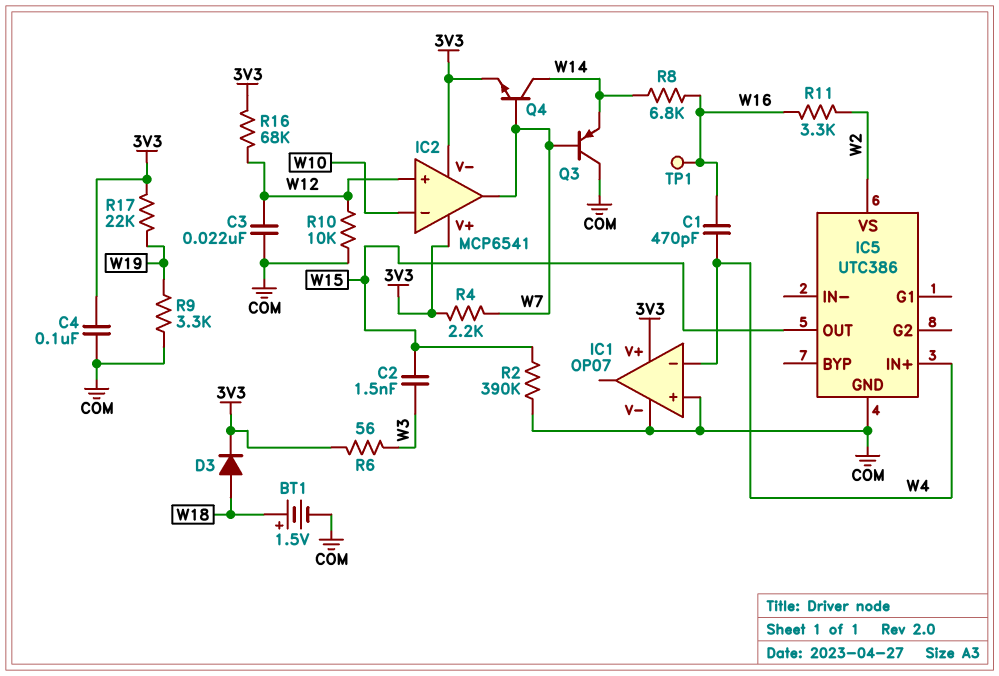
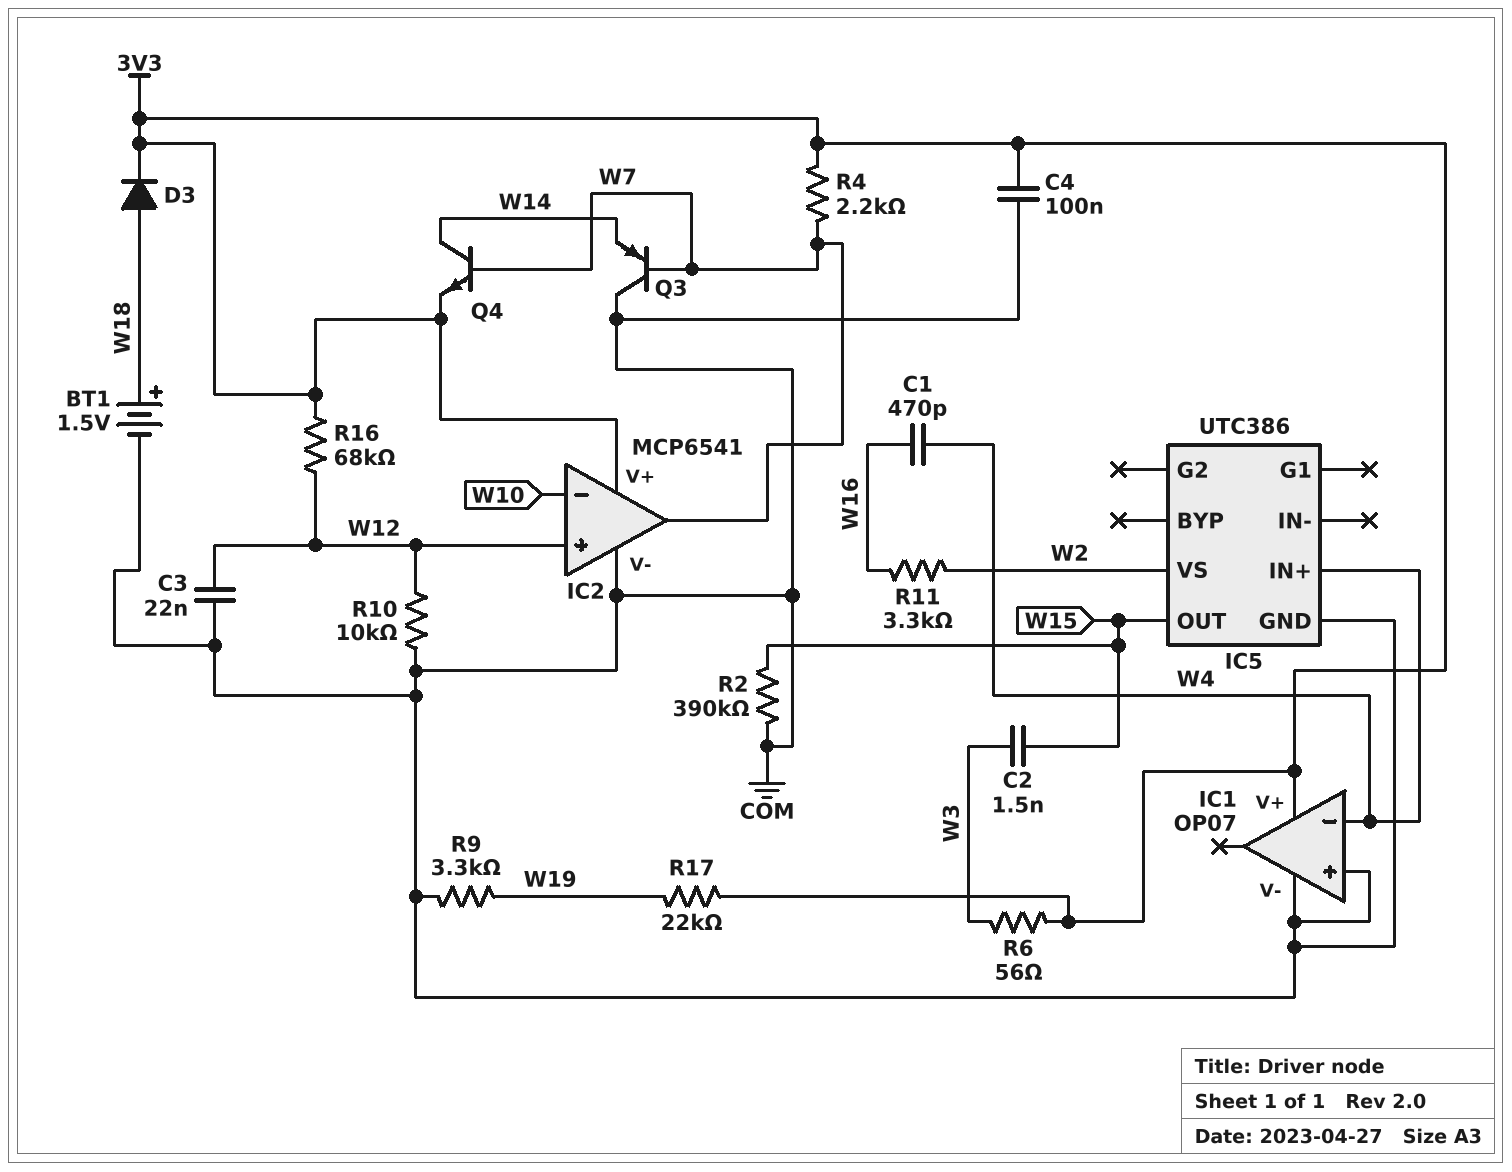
IC2 pin V-: 3V3 -> COM
R8: 6.8k (W14, W16) -> none
TP1: test point (W16) -> none

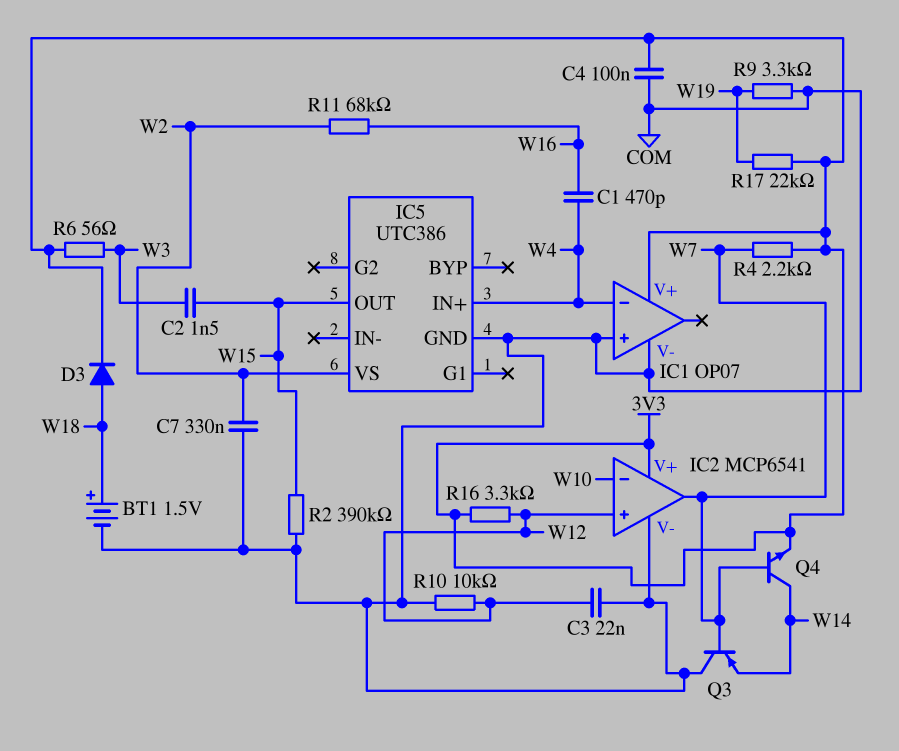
C7: none -> 330nF (COM, W2)
R11: 3.3k (W2, W16) -> 68k (W2, W16)
R16: 68k (3V3, W12) -> 3.3k (3V3, W12)

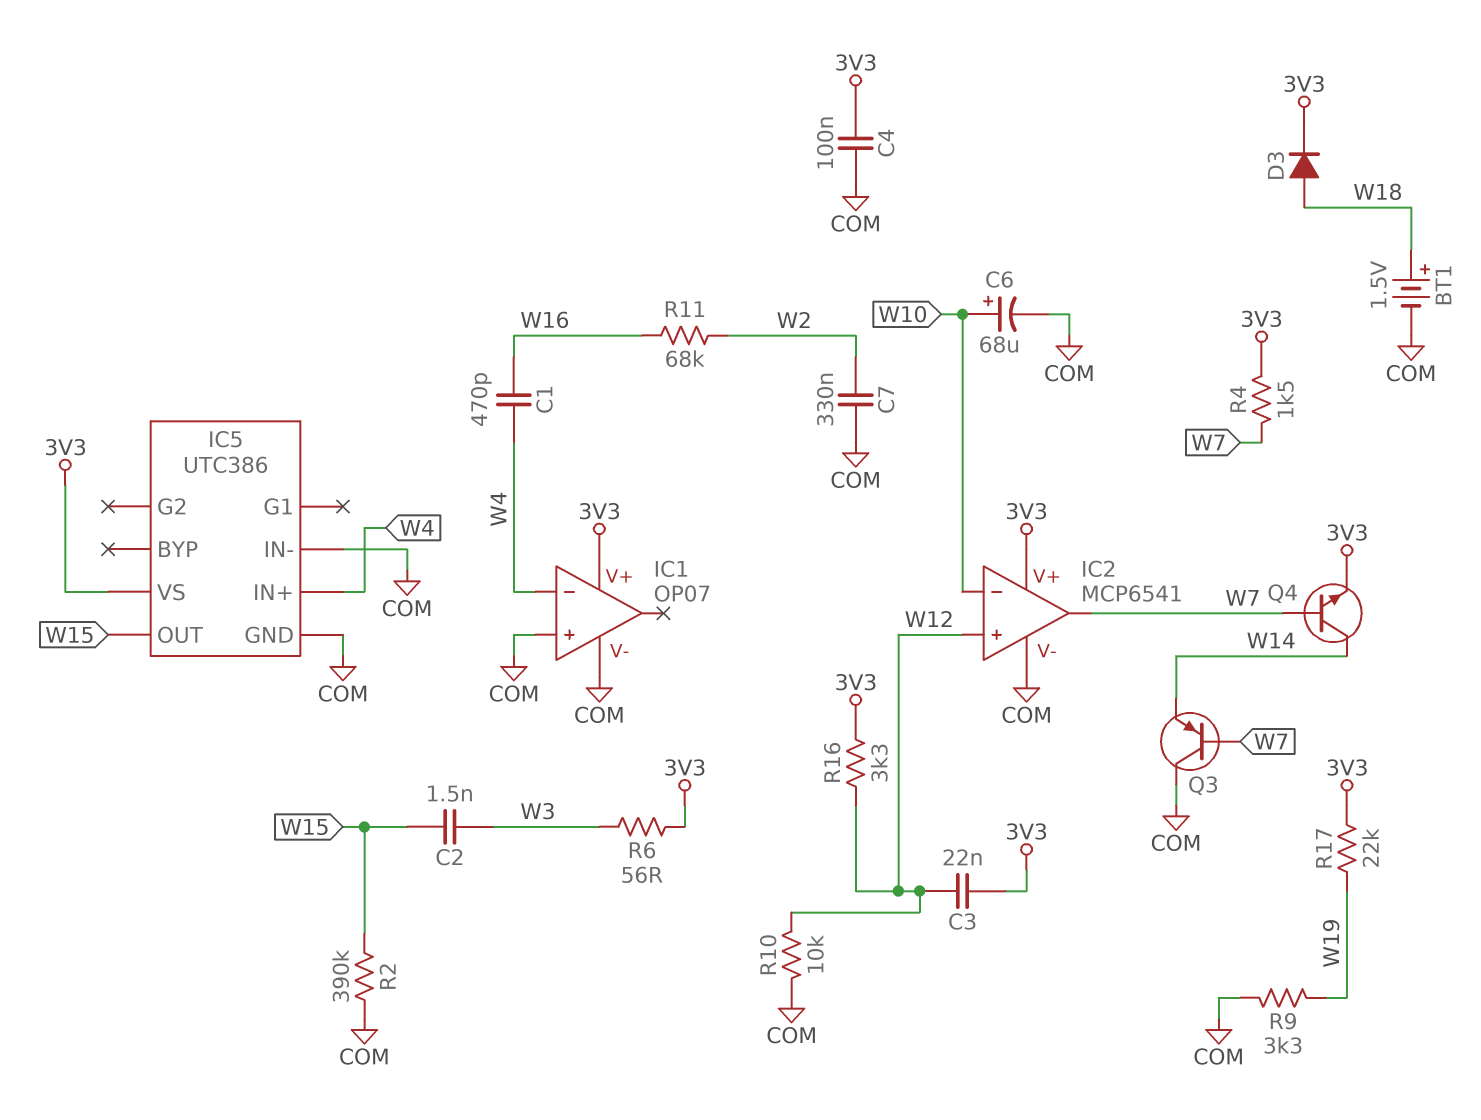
C3: 22nF (COM, W12) -> 22nF (3V3, W12)
C6: none -> 68uF (plus W10, minus COM)
IC5 pin IN-: none -> COM
IC5 pin VS: W2 -> 3V3
R4: 2.2k (3V3, W7) -> 1.5k (3V3, W7)

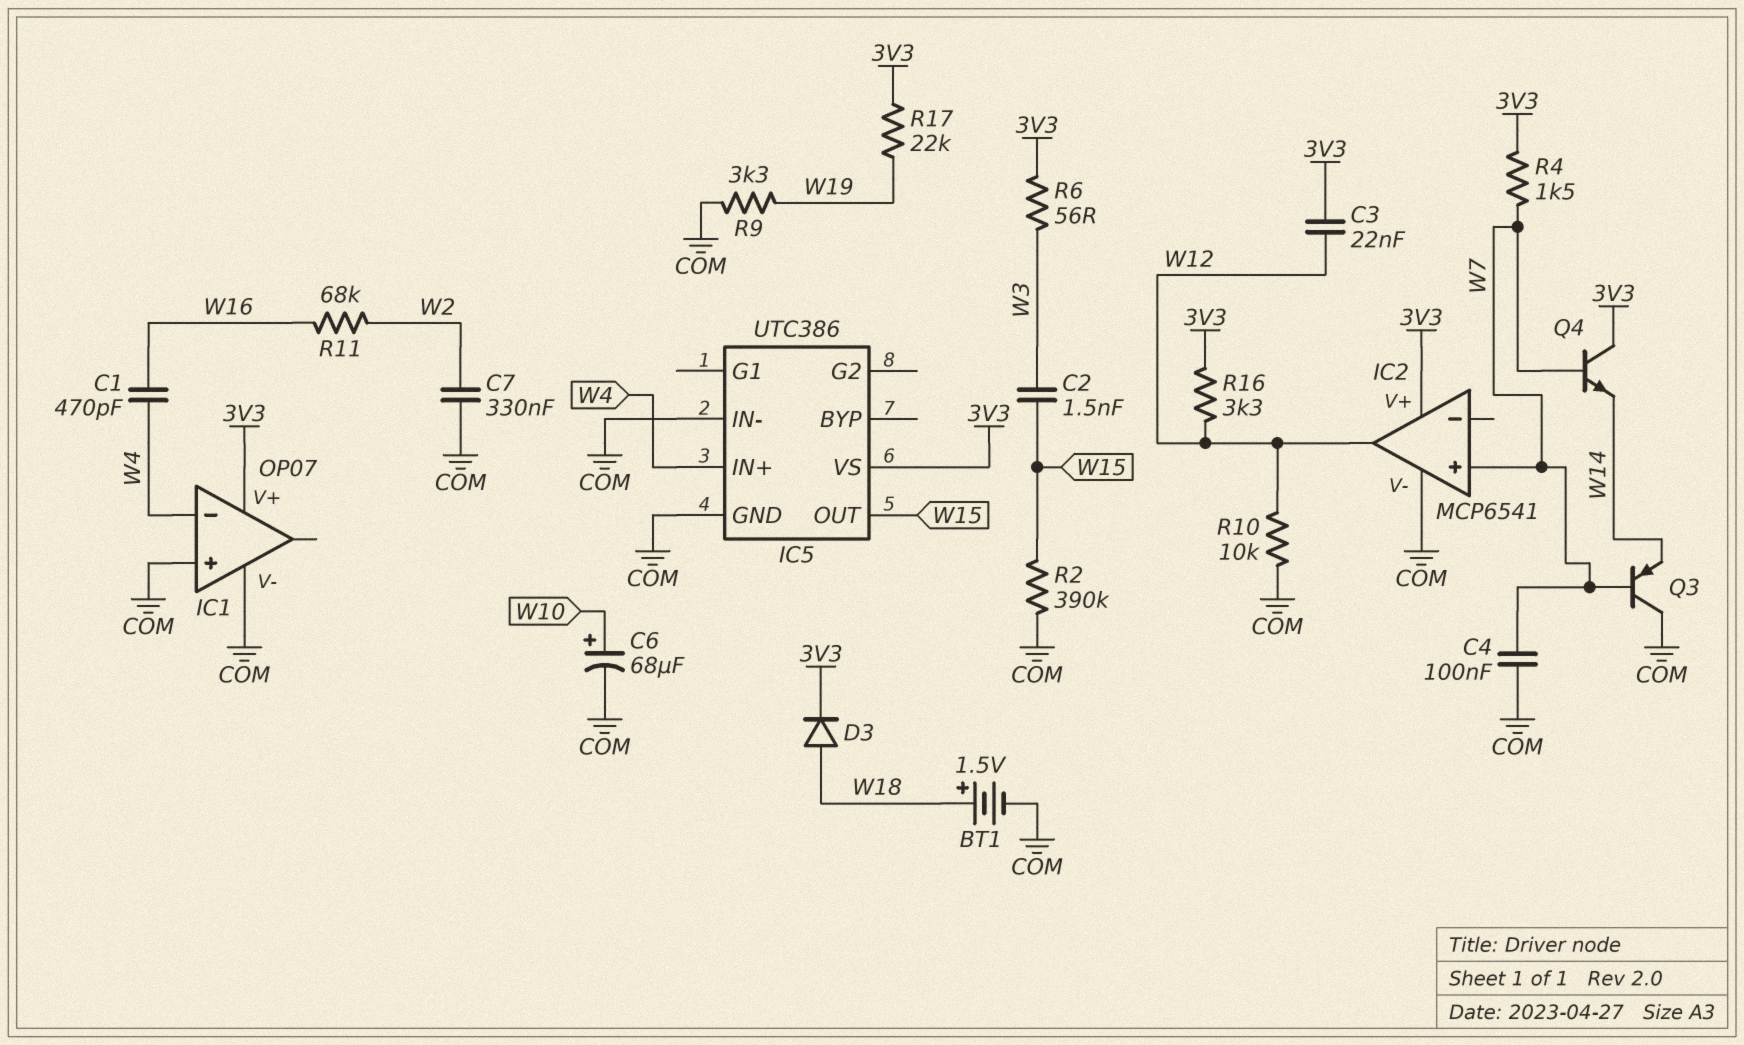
C4: 100nF (3V3, COM) -> 100nF (COM, W7)
IC2 pin in+: W12 -> W7
IC2 pin in-: W10 -> none
IC2 pin out: W7 -> W12
Q4: NPN (B W7, C W14, E 3V3) -> NPN (B W7, C 3V3, E W14)

